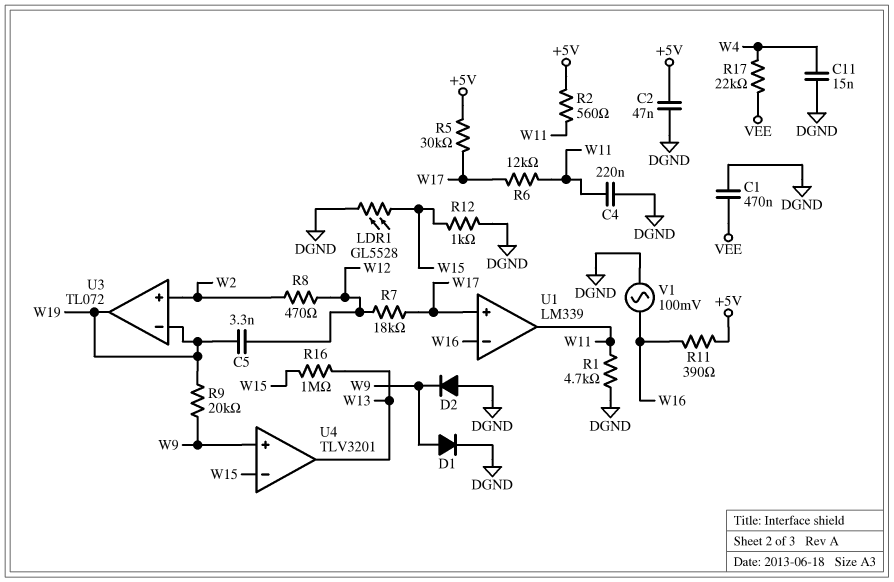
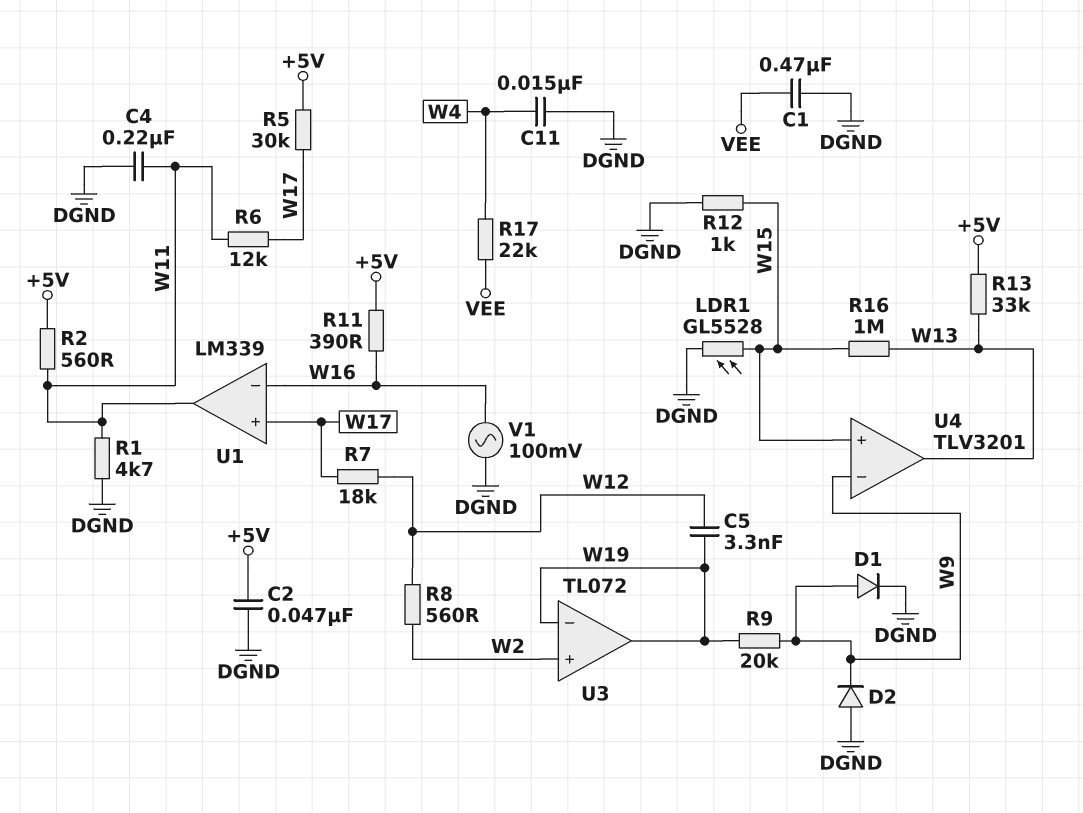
R8: 470 (W2, W12) -> 560 (W2, W12)
R13: none -> 33k (+5V, W13)
U4 pin in+: W9 -> W15
U4 pin in-: W15 -> W9

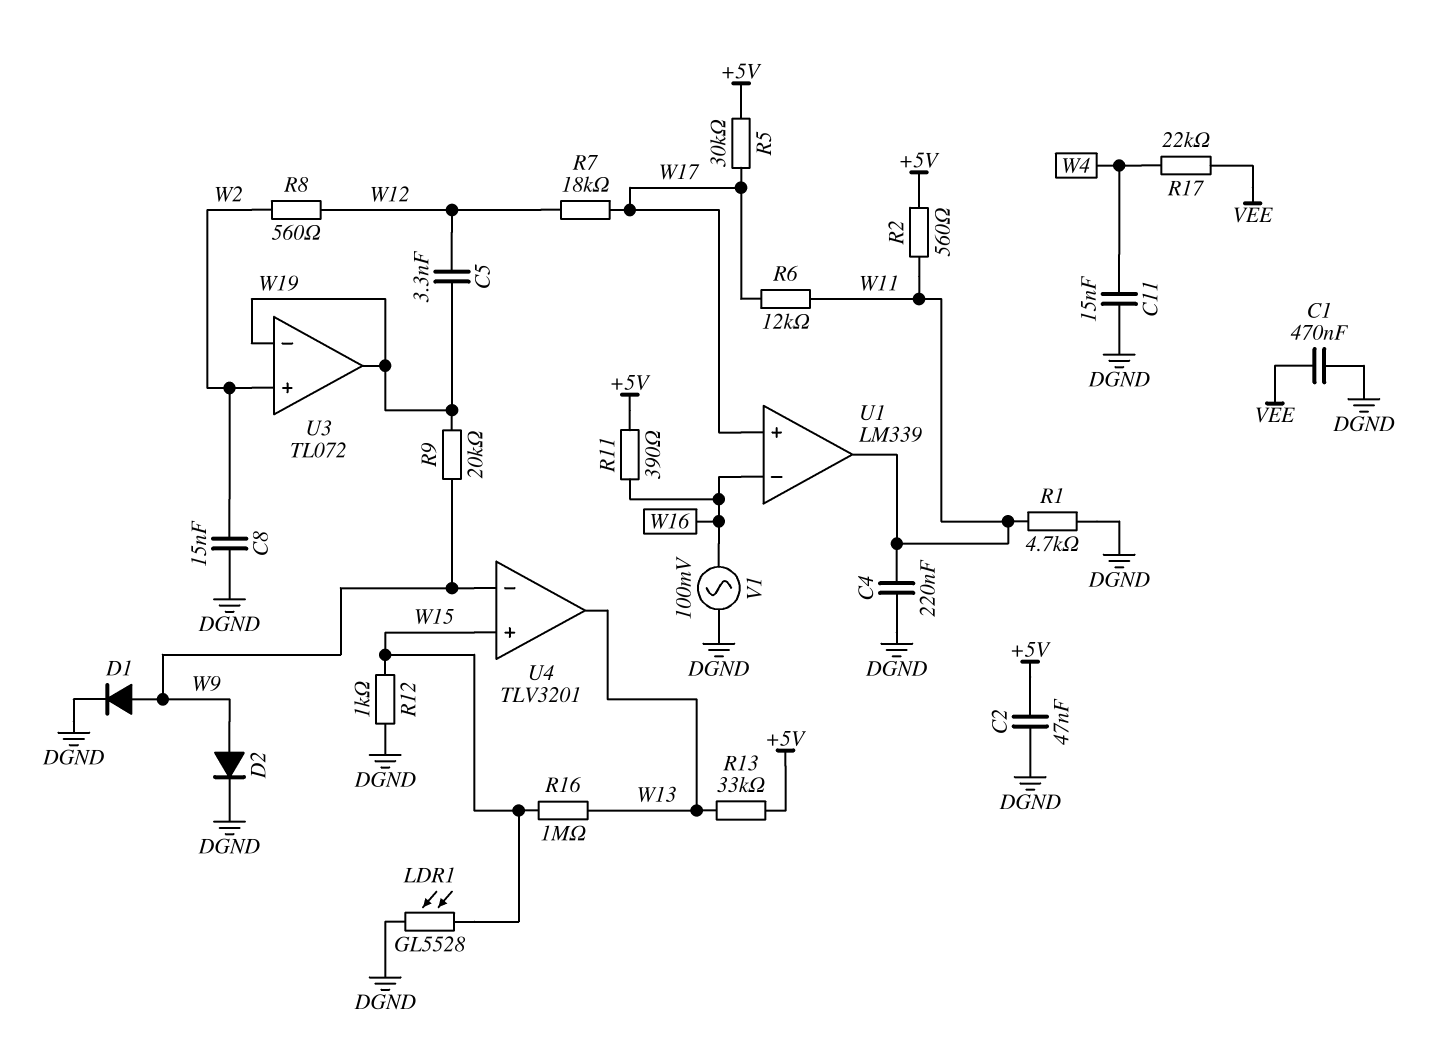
C8: none -> 15nF (DGND, W2)
D2: diode (A DGND, K W9) -> diode (A W9, K DGND)

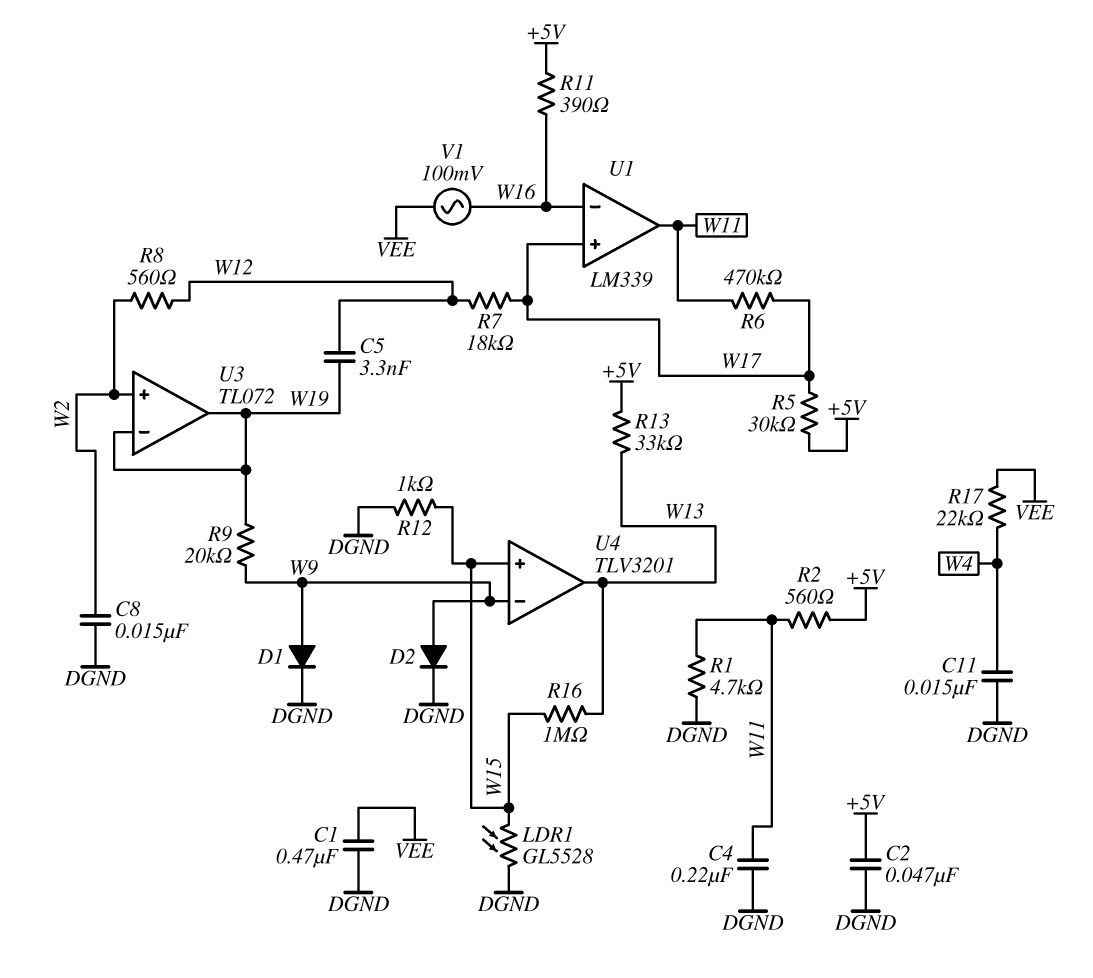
R6: 12k (W11, W17) -> 470k (W11, W17)
V1: AC 100mV (DGND, W16) -> AC 100mV (VEE, W16)

